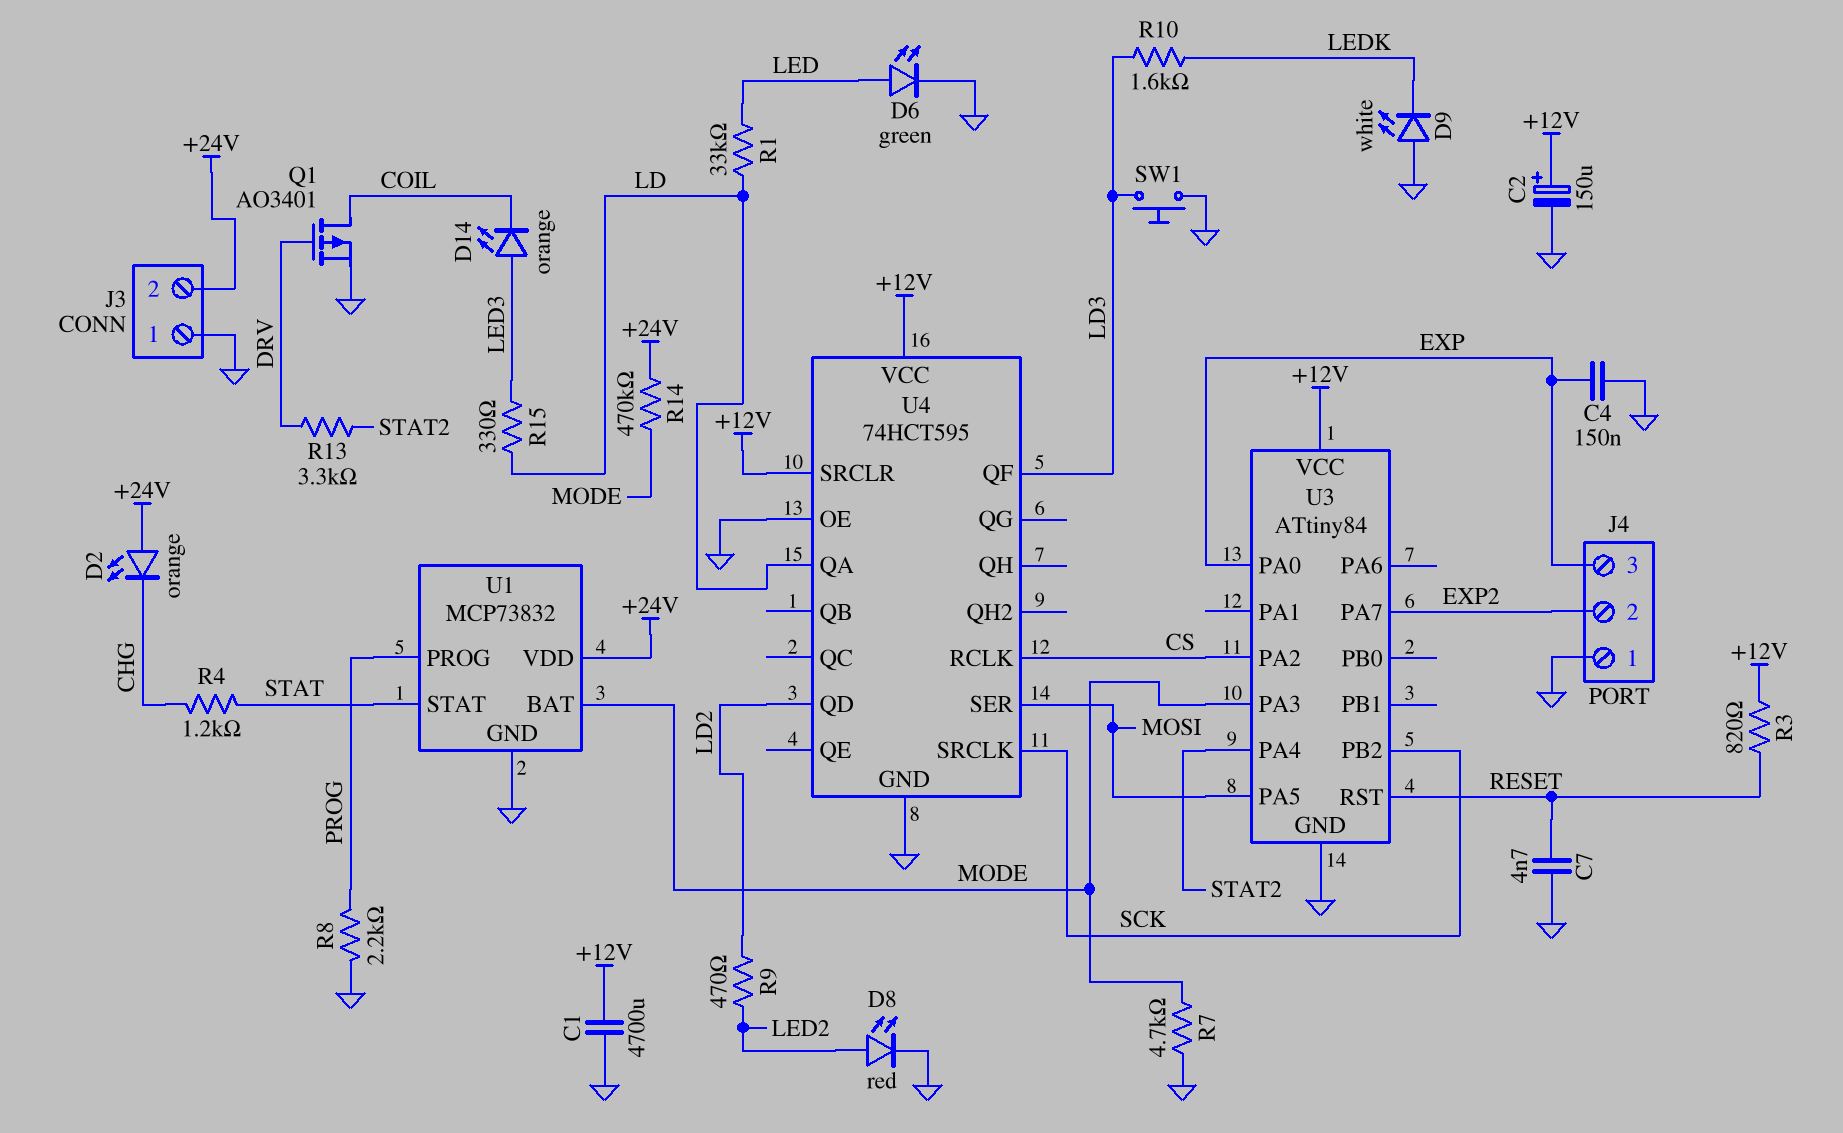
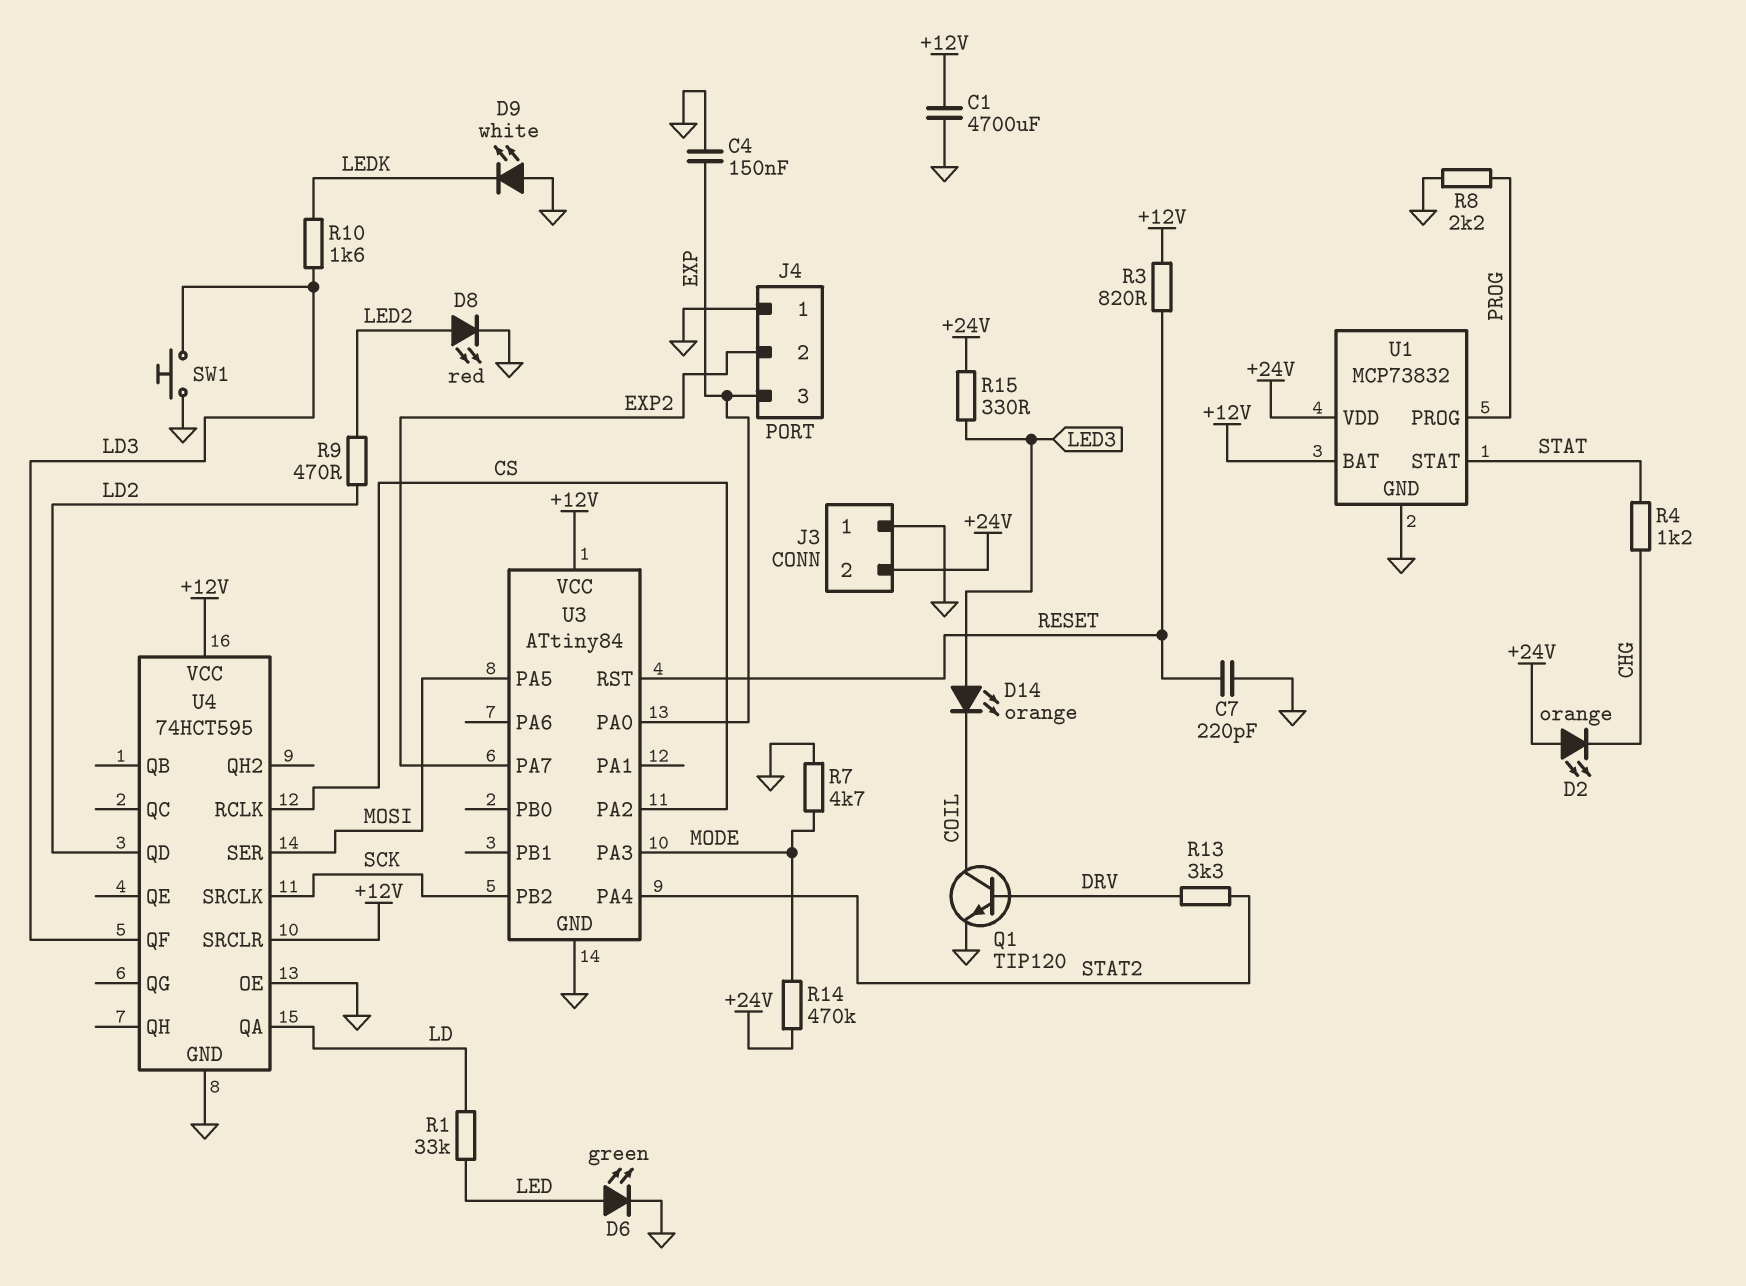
C2: 150uF (plus +12V, minus GND) -> none
C7: 4.7nF (GND, RESET) -> 220pF (GND, RESET)
Q1: PMOS AO3401 (G DRV, D COIL, S GND) -> NPN TIP120 (B DRV, C COIL, E GND)
R15: 330 (LD, LED3) -> 330 (+24V, LED3)
U1 pin BAT: MODE -> +12V

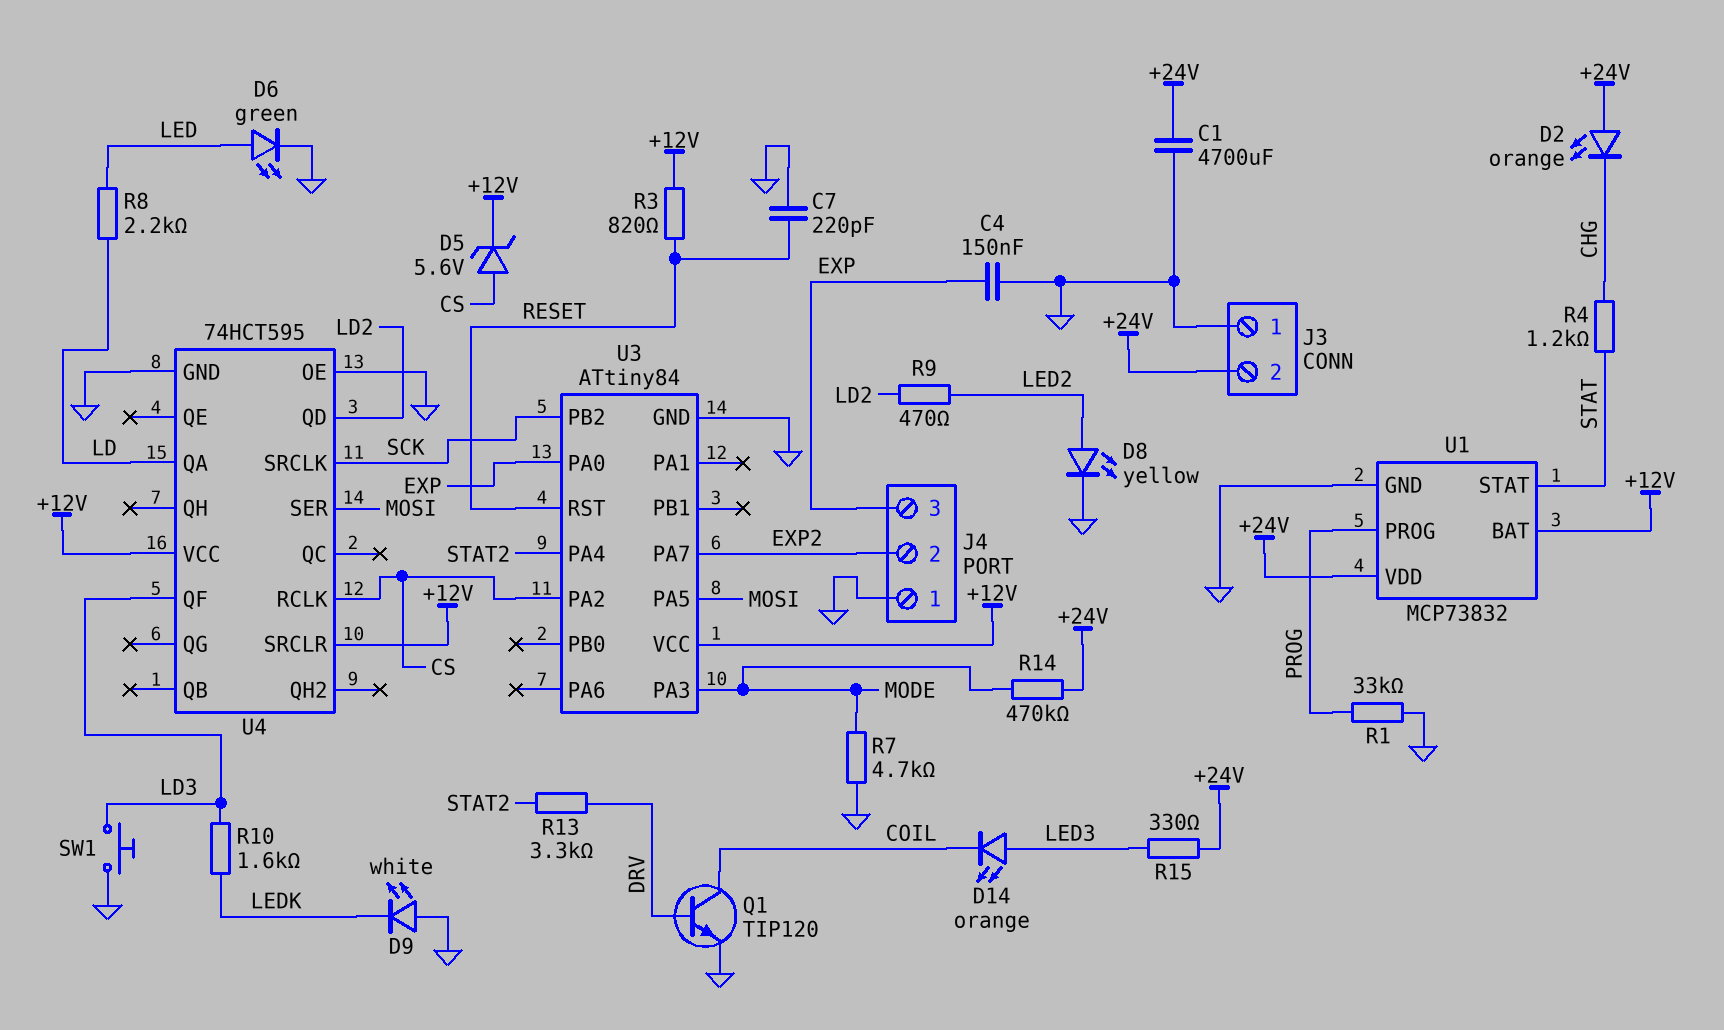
C1: 4700uF (+12V, GND) -> 4700uF (+24V, GND)
D5: none -> zener 5.6V (A CS, K +12V)
D8: LED red (A LED2, K GND) -> LED yellow (A LED2, K GND)
R1: 33k (LD, LED) -> 33k (GND, PROG)
R8: 2.2k (GND, PROG) -> 2.2k (LD, LED)

